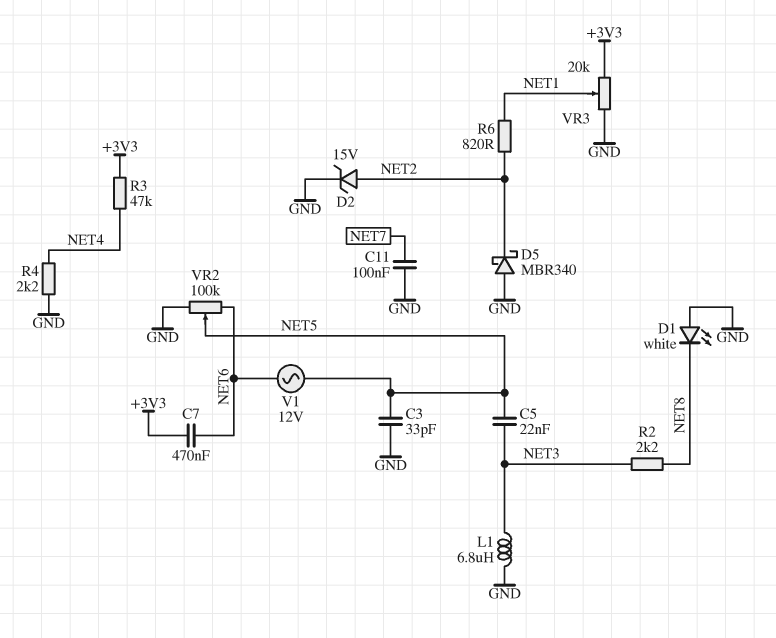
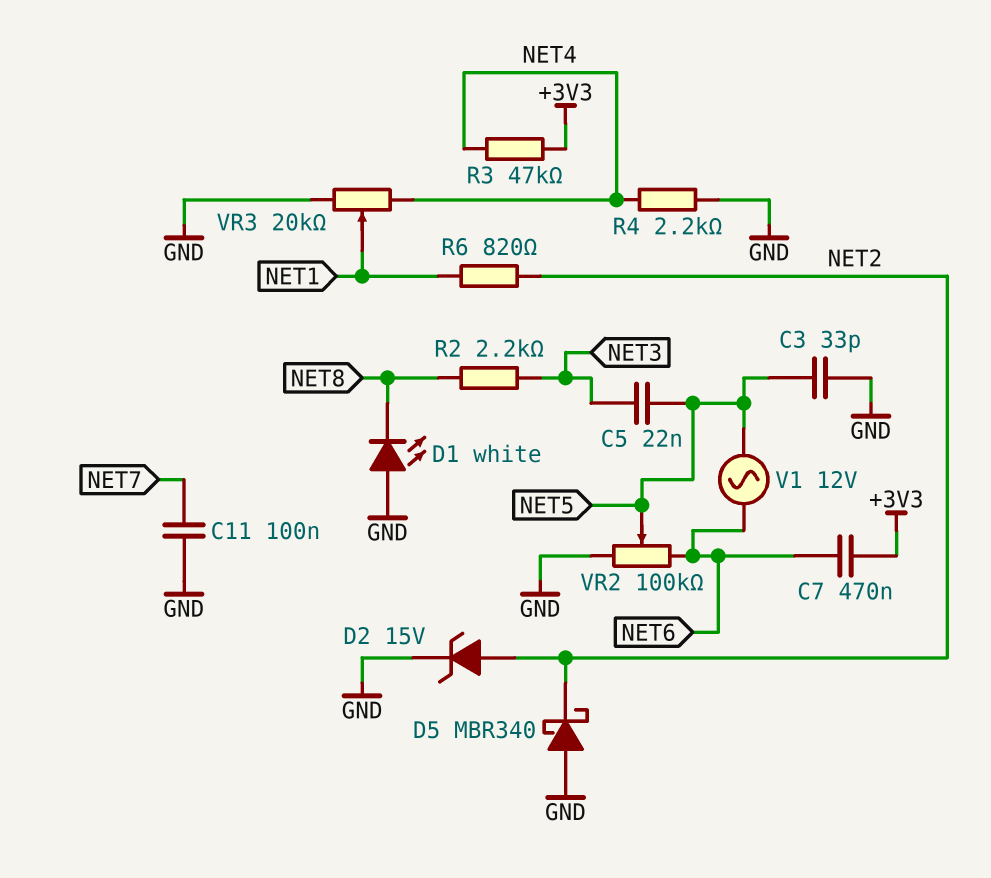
L1: 6.8uH (GND, NET3) -> none
VR3: 20k (+3V3, GND, wiper NET1) -> 20k (GND, NET4, wiper NET1)

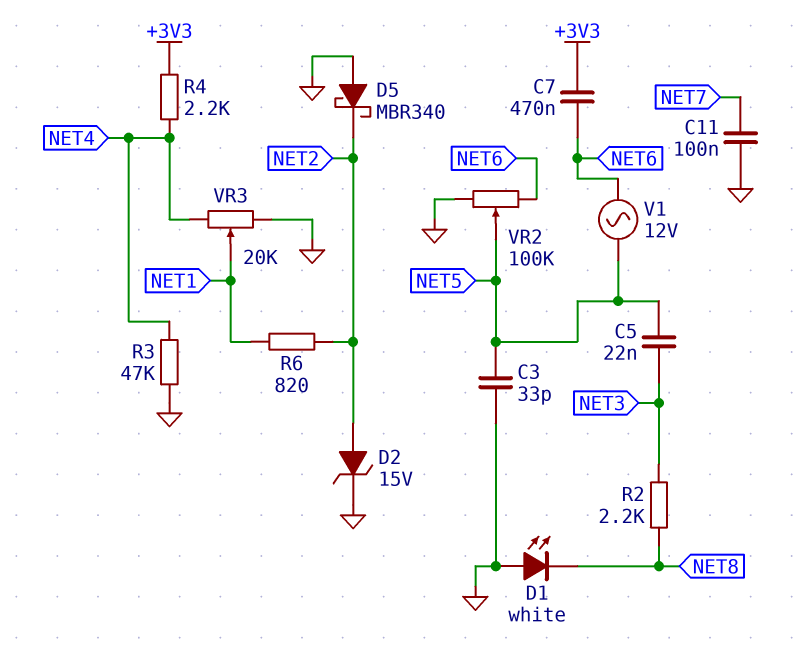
R3: 47k (+3V3, NET4) -> 47k (GND, NET4)
R4: 2.2k (GND, NET4) -> 2.2k (+3V3, NET4)

